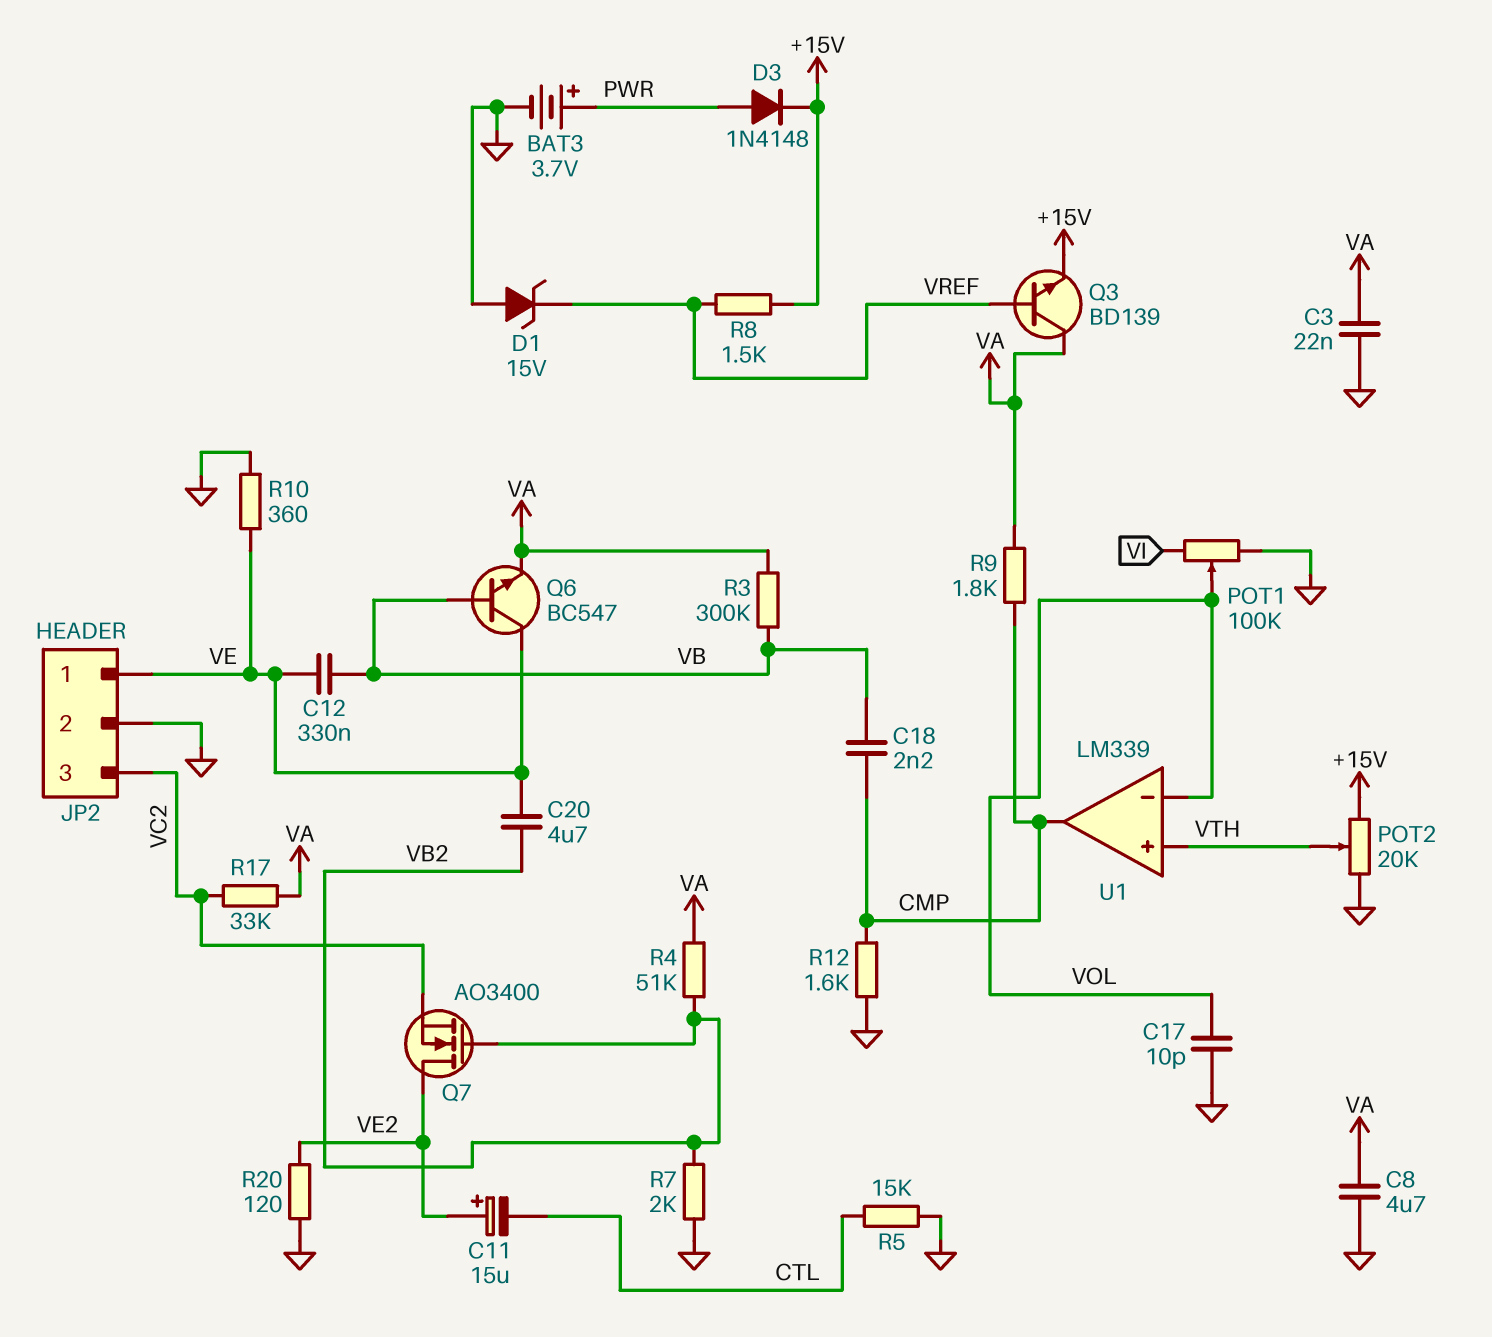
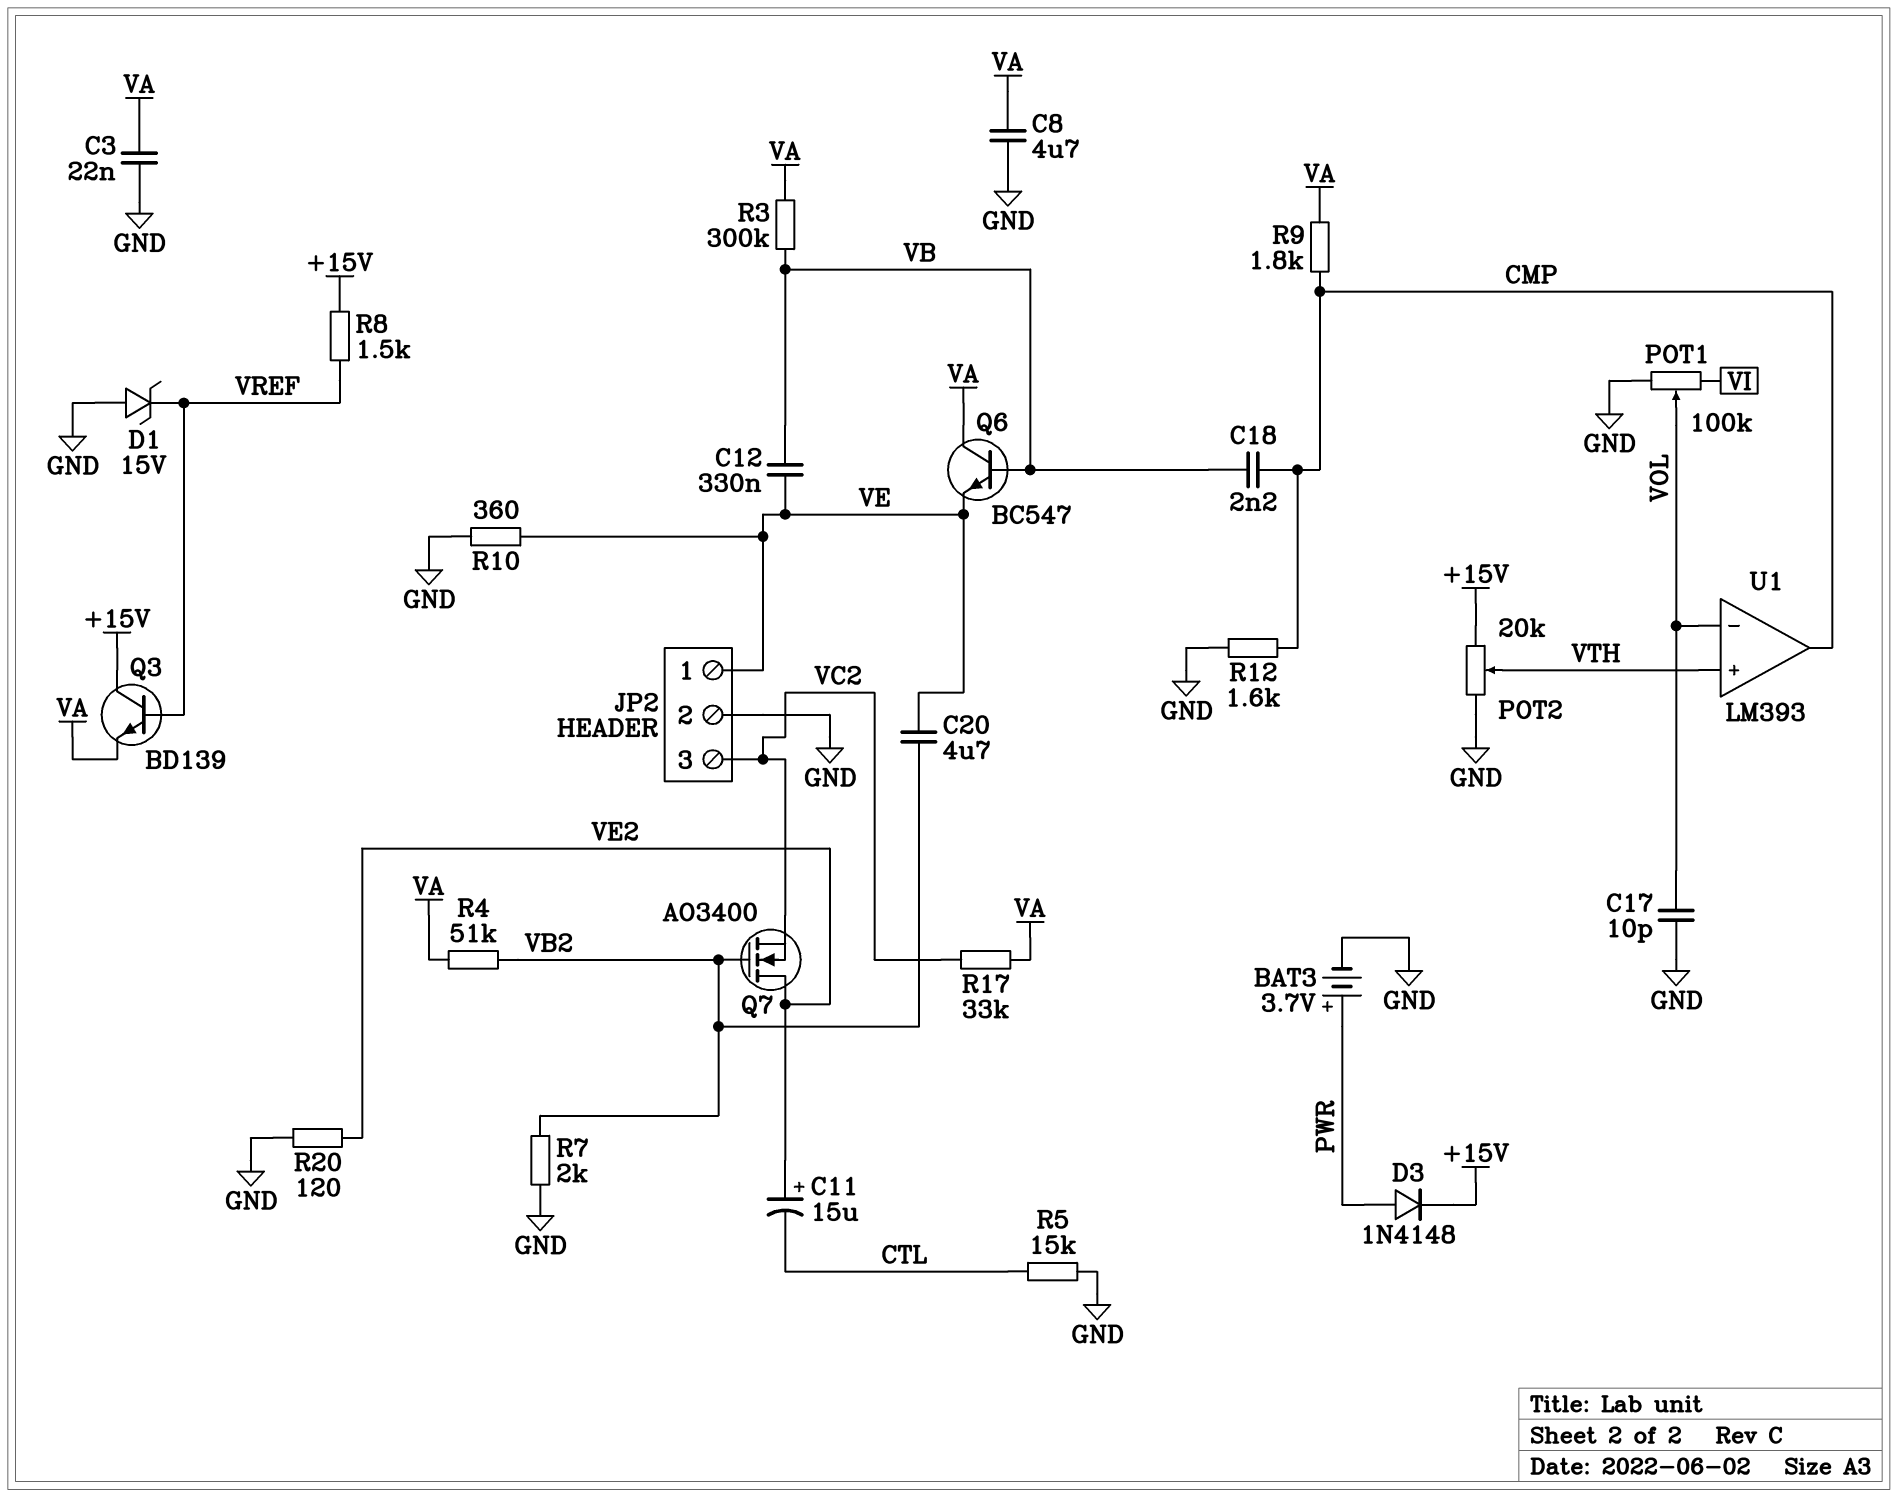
Q3: NPN BD139 (B VREF, C VA, E +15V) -> NPN BD139 (B VREF, C +15V, E VA)
Q6: NPN BC547 (B VB, C VE, E VA) -> NPN BC547 (B VB, C VA, E VE)
U1: LM339 -> LM393

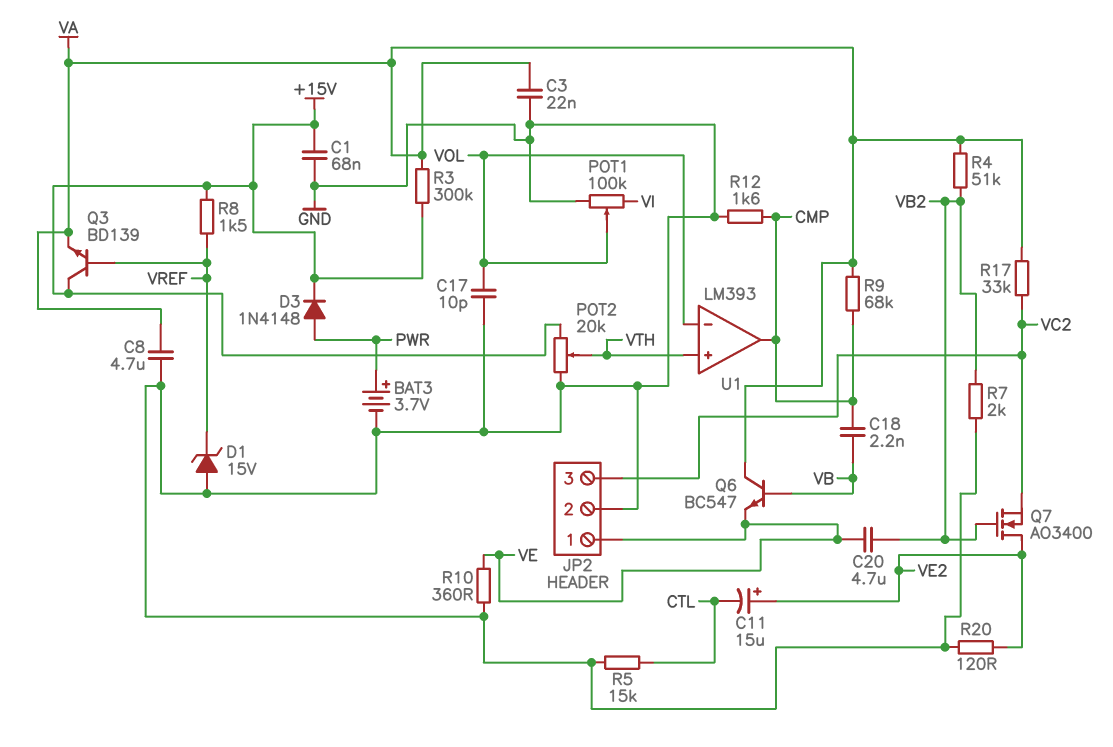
C1: none -> 68nF (+15V, GND)
C12: 330nF (VB, VE) -> none
R3: 300k (VA, VB) -> 300k (+15V, VA)
R9: 1.8k (CMP, VA) -> 68k (CMP, VA)

